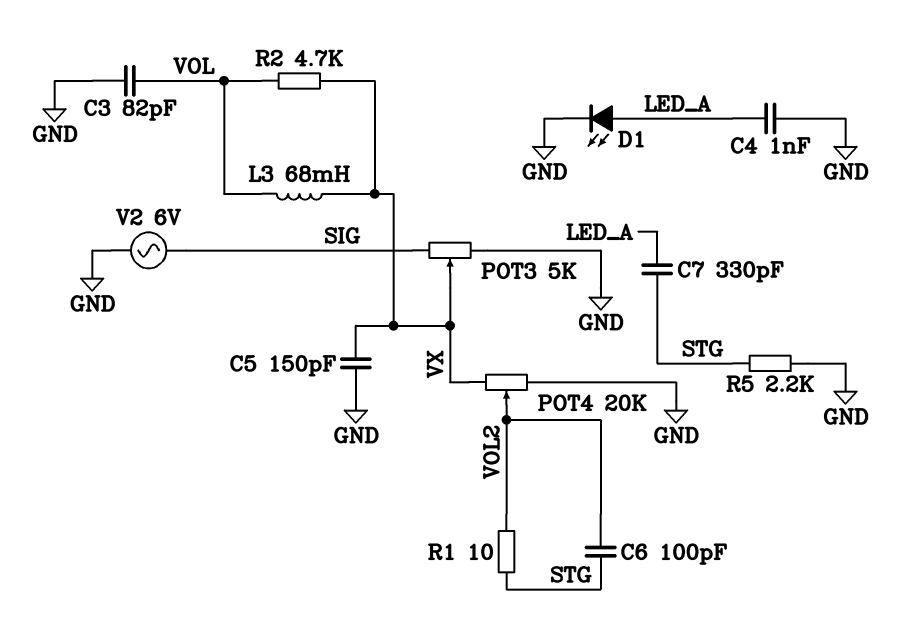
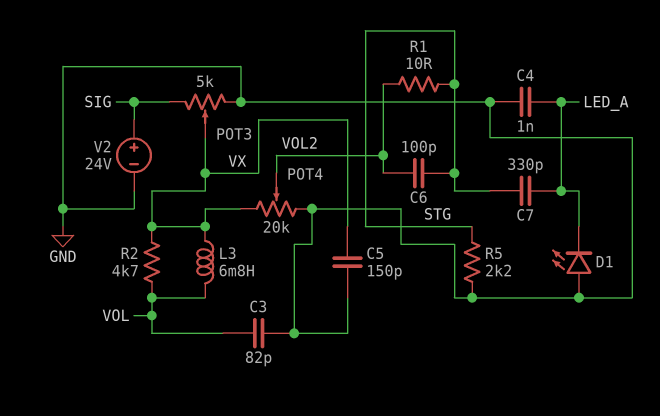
D1: LED (A LED_A, K GND) -> LED (A GND, K LED_A)
L3: 68mH (VOL, VX) -> 6.8mH (VOL, VX)
V2: AC 6V (GND, SIG) -> 24V (plus SIG, minus GND)

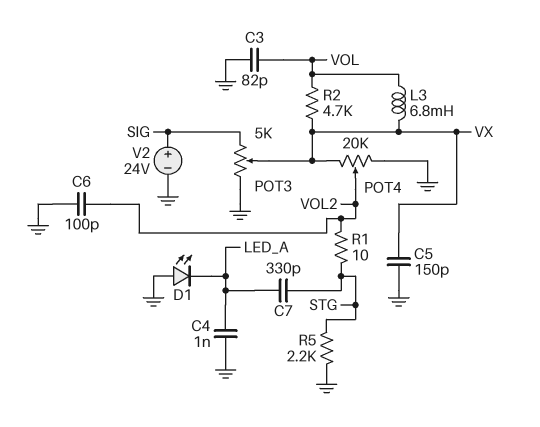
C6: 100pF (STG, VOL2) -> 100pF (GND, VOL2)

